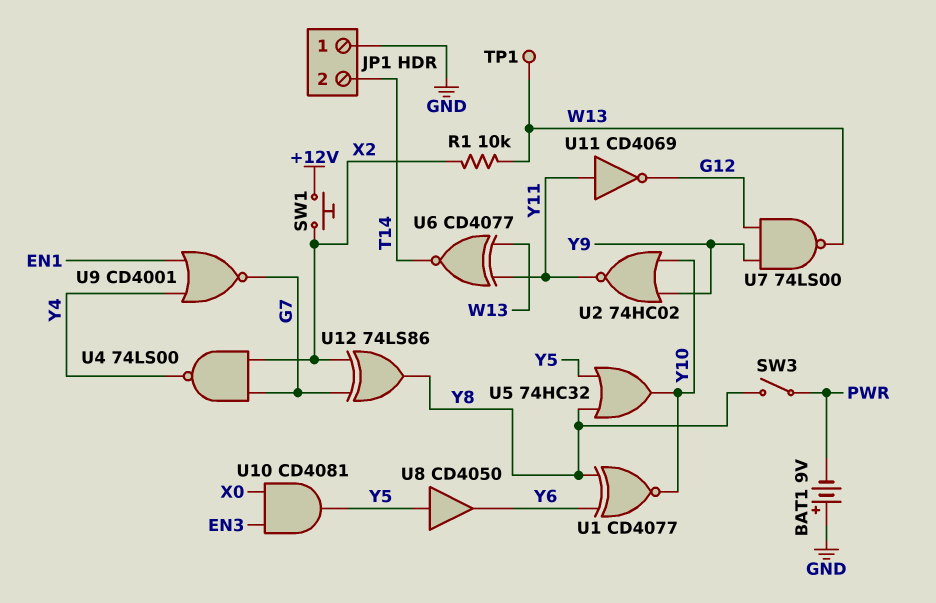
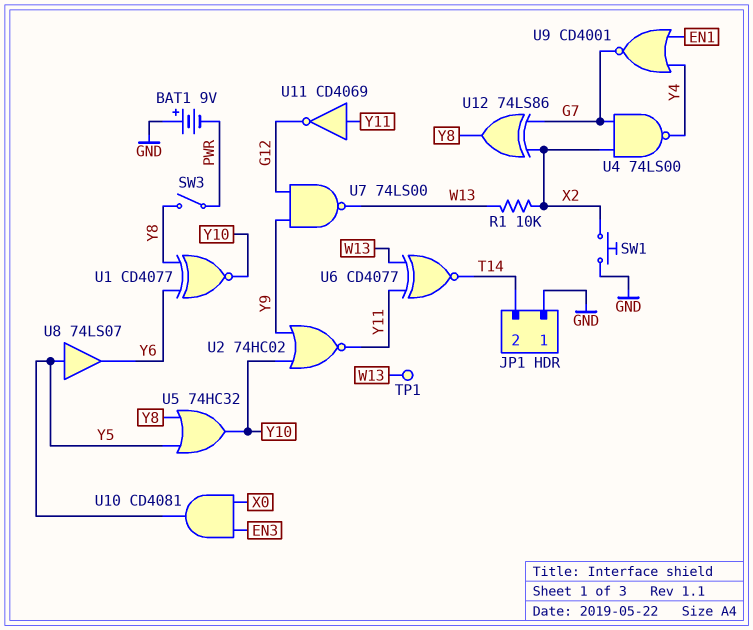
SW1: button (+12V, X2) -> button (GND, X2)
U8: buffer CD4050 (in Y5, out Y6) -> buffer 74LS07 (in Y5, out Y6)

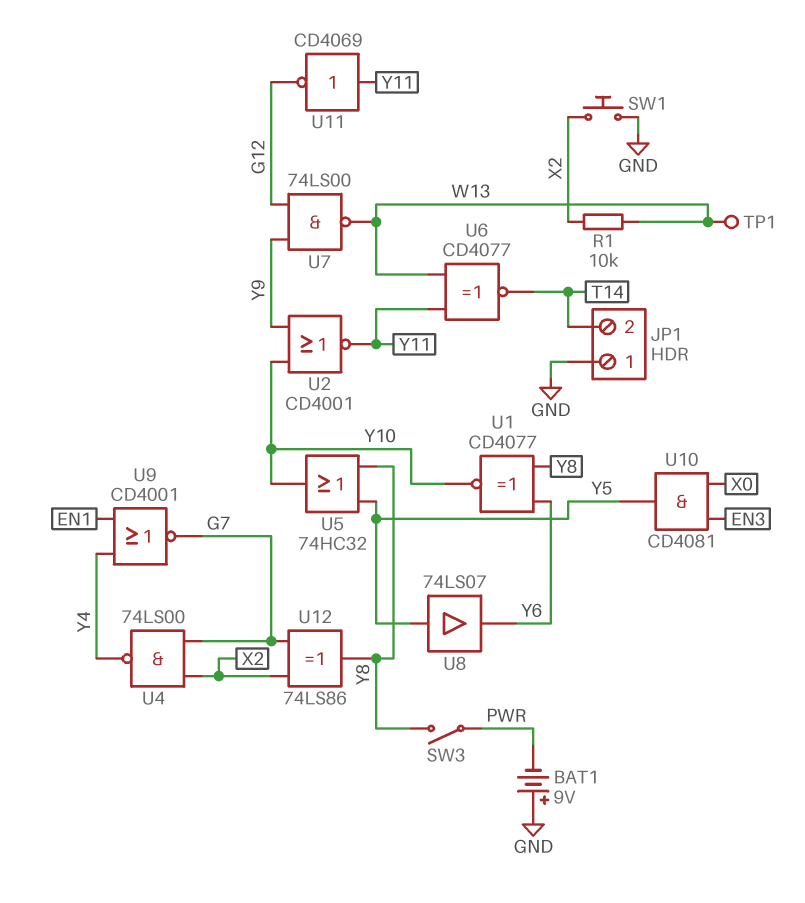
U2: NOR 74HC02 (in Y9, in Y10, out Y11) -> NOR CD4001 (in Y9, in Y10, out Y11)

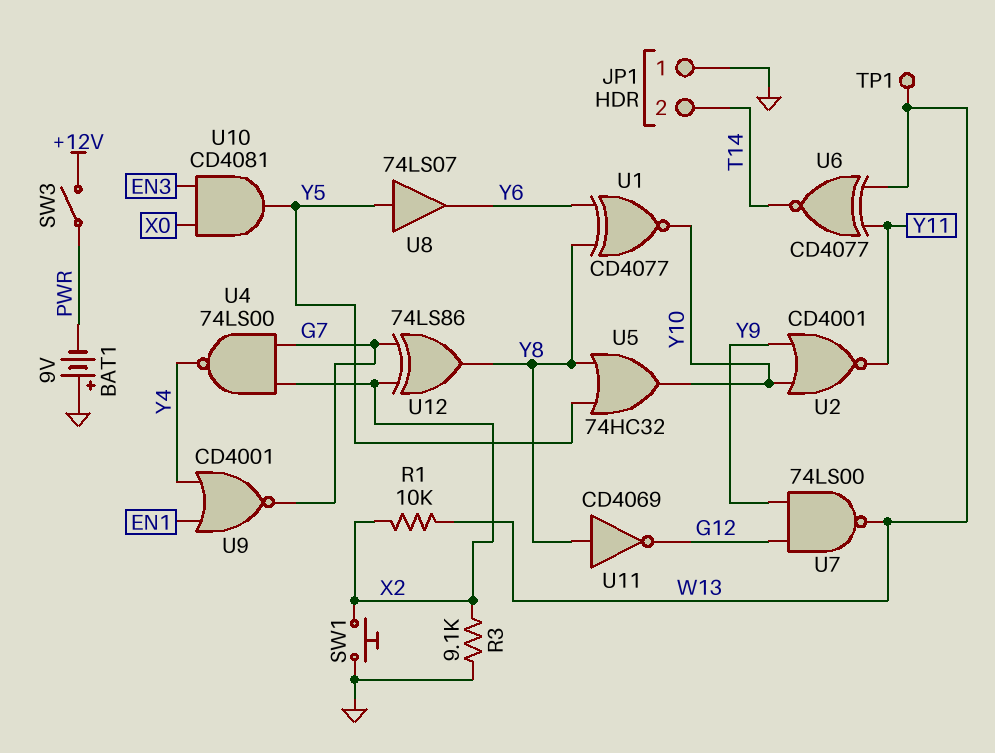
R3: none -> 9.1k (GND, X2)
SW3: switch (PWR, Y8) -> switch (+12V, PWR)
U11: NOT CD4069 (in Y11, out G12) -> NOT CD4069 (in Y8, out G12)

